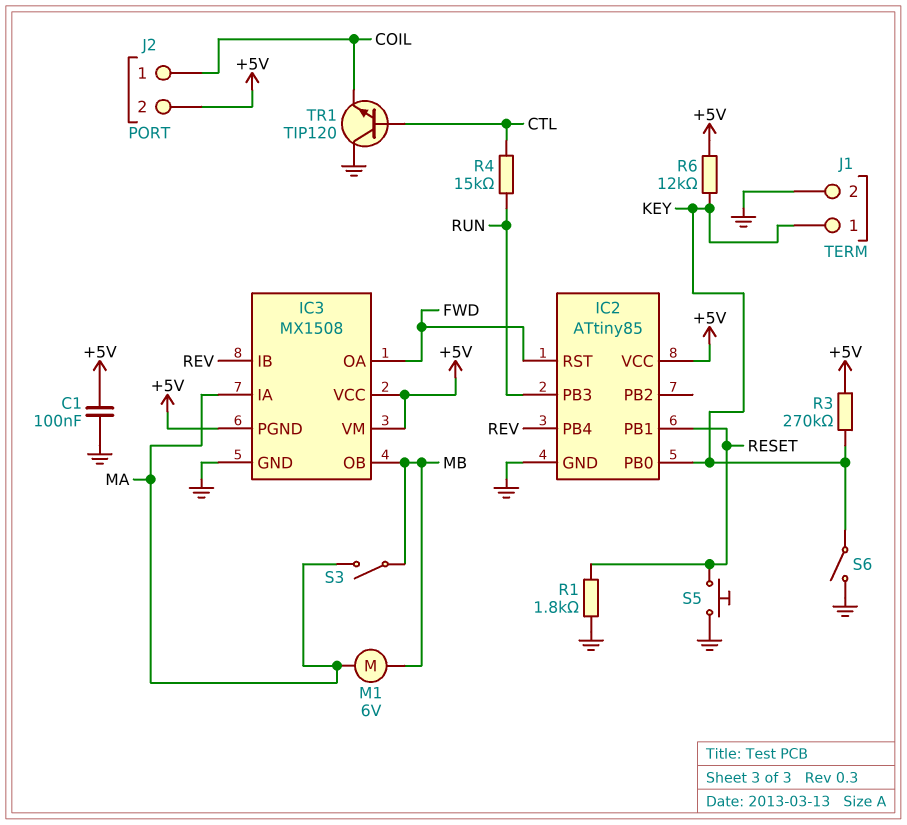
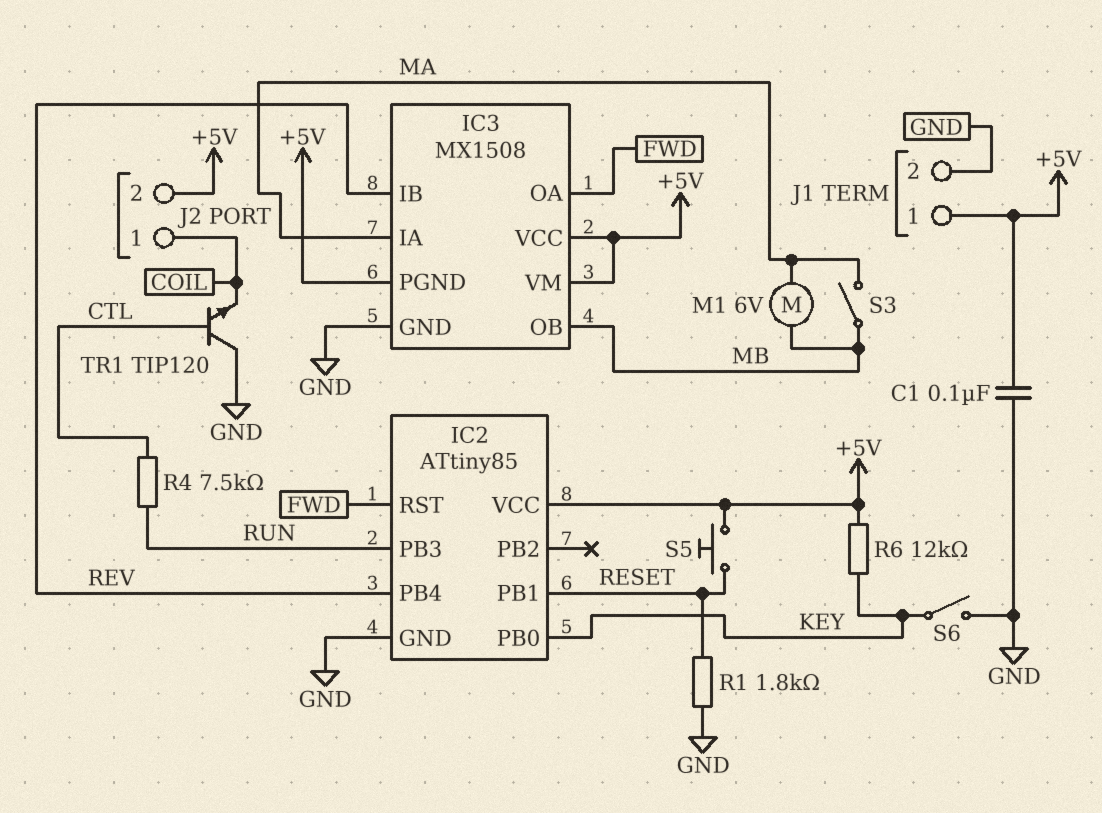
J1 pin 1: KEY -> +5V
R3: 270k (+5V, KEY) -> none
R4: 15k (CTL, RUN) -> 7.5k (CTL, RUN)
S5: button (GND, RESET) -> button (+5V, RESET)

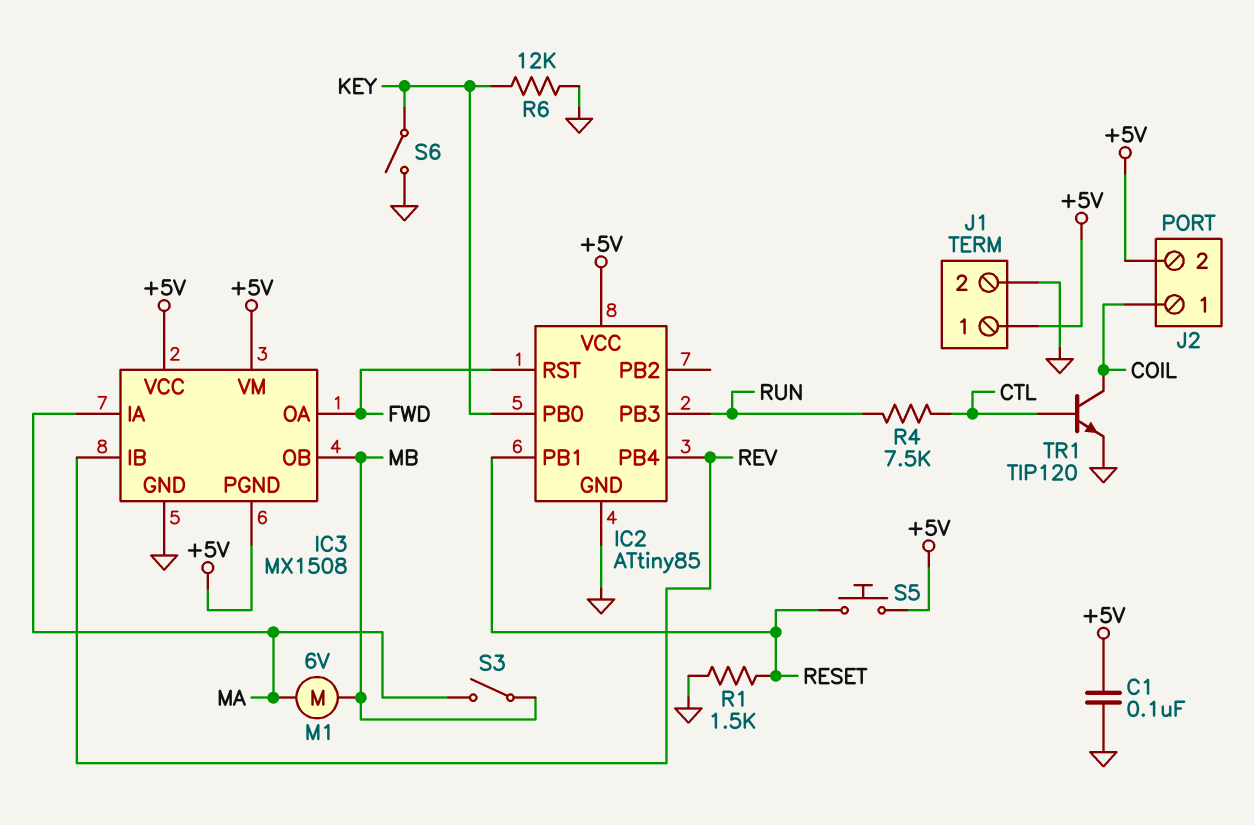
R1: 1.8k (GND, RESET) -> 1.5k (GND, RESET)
R6: 12k (+5V, KEY) -> 12k (GND, KEY)
TR1: NPN TIP120 (B CTL, C GND, E COIL) -> NPN TIP120 (B CTL, C COIL, E GND)

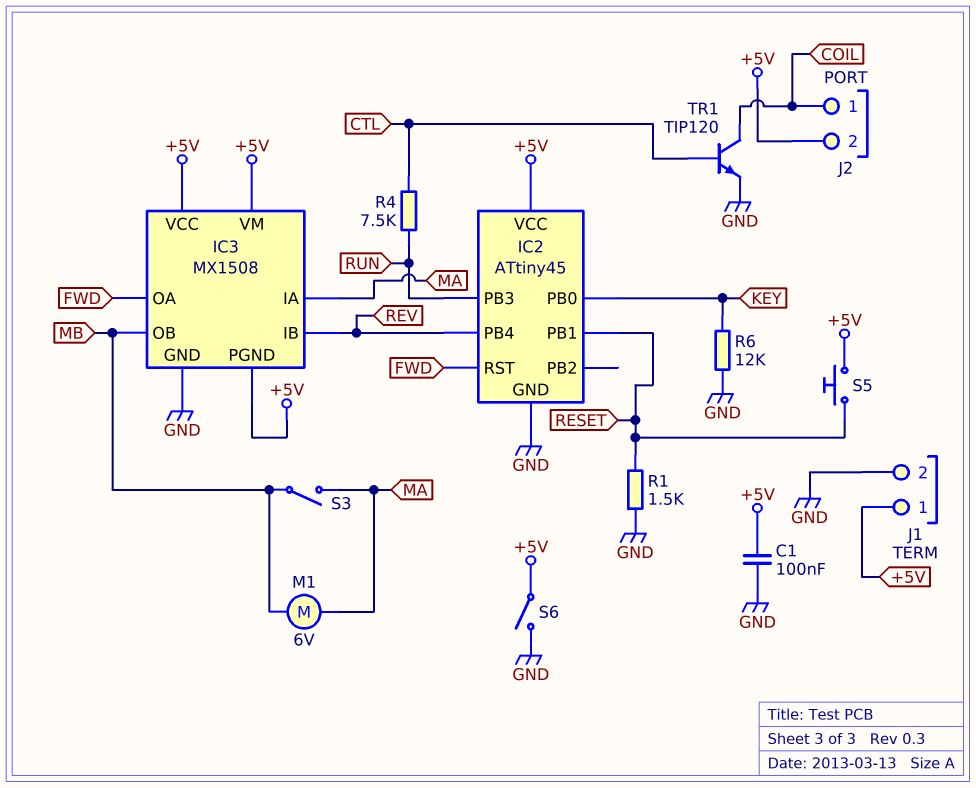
IC2: ATtiny85 -> ATtiny45
S6: switch (GND, KEY) -> switch (+5V, GND)

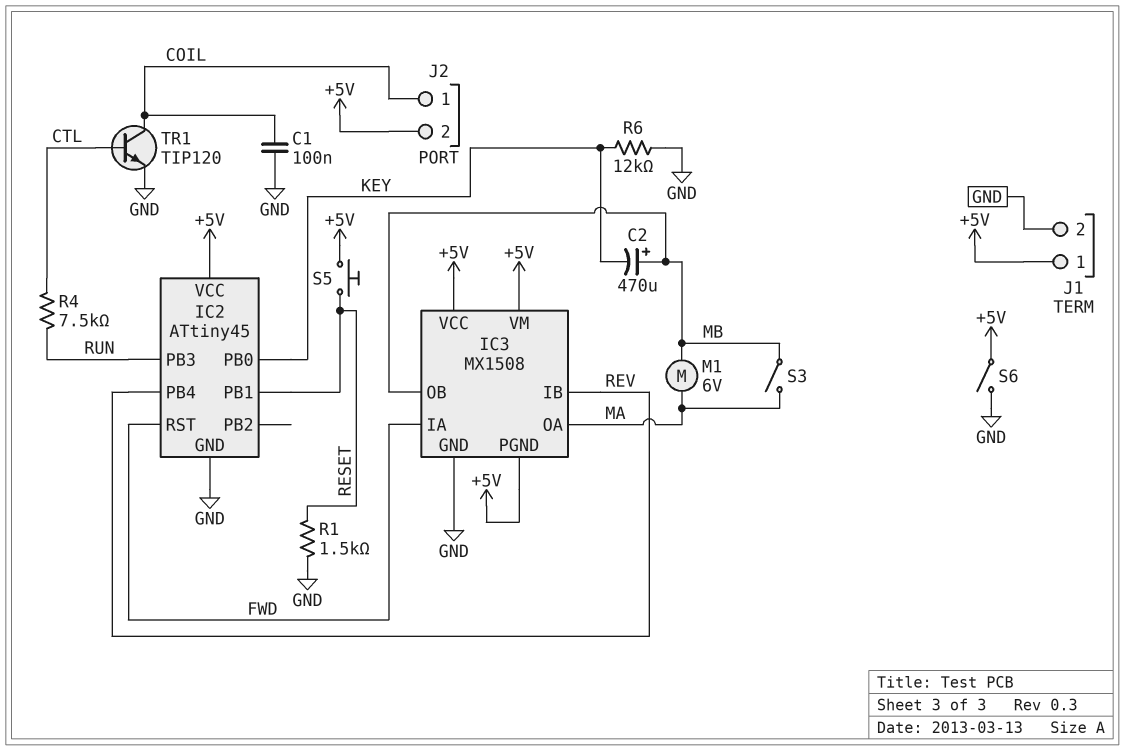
C1: 100nF (+5V, GND) -> 100nF (COIL, GND)
C2: none -> 470uF (plus MB, minus KEY)
IC3 pin IA: MA -> FWD
IC3 pin OA: FWD -> MA

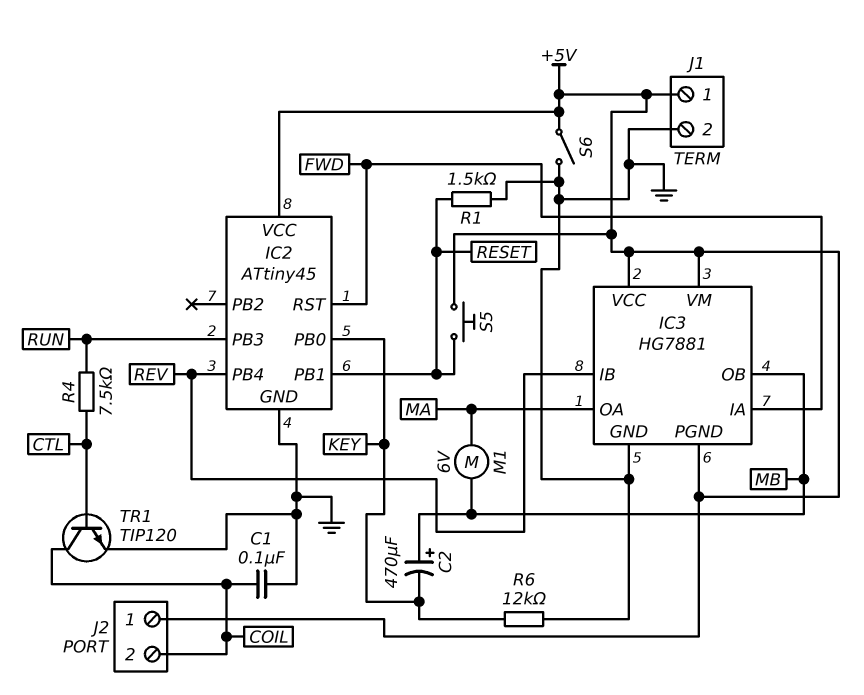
IC3: MX1508 -> HG7881
J2 pin 1: COIL -> +5V
J2 pin 2: +5V -> COIL
S3: switch (MA, MB) -> none

